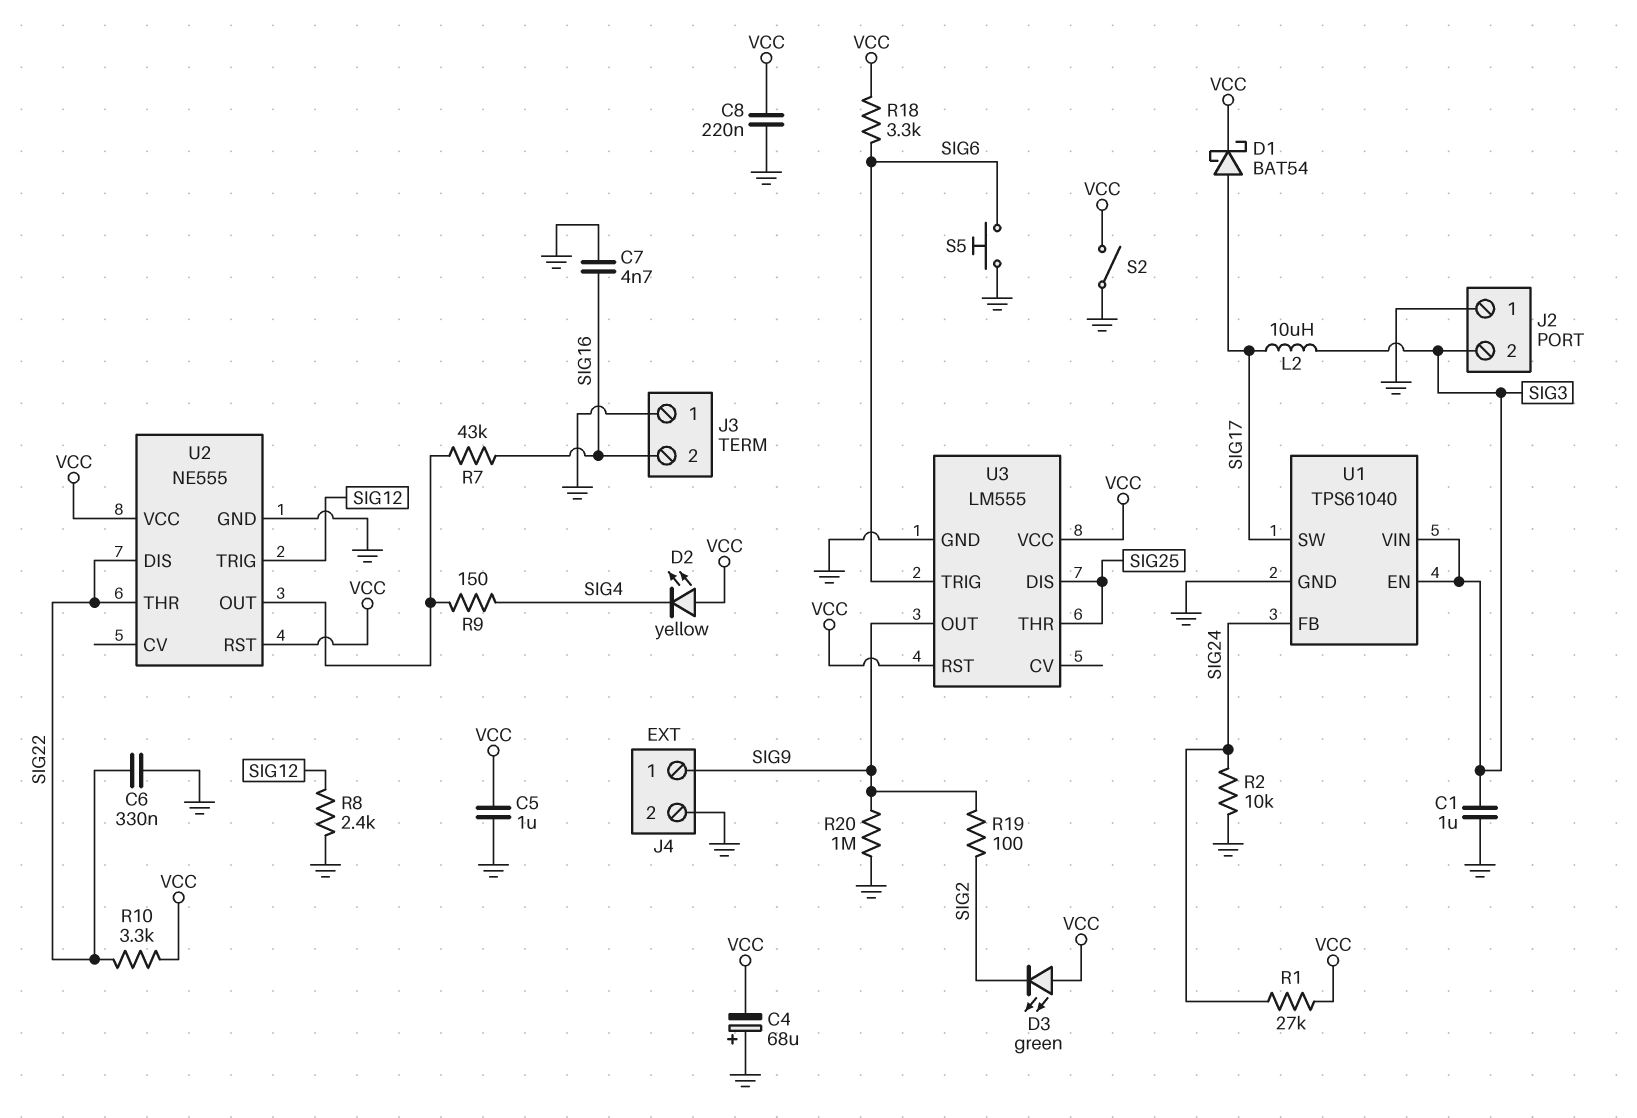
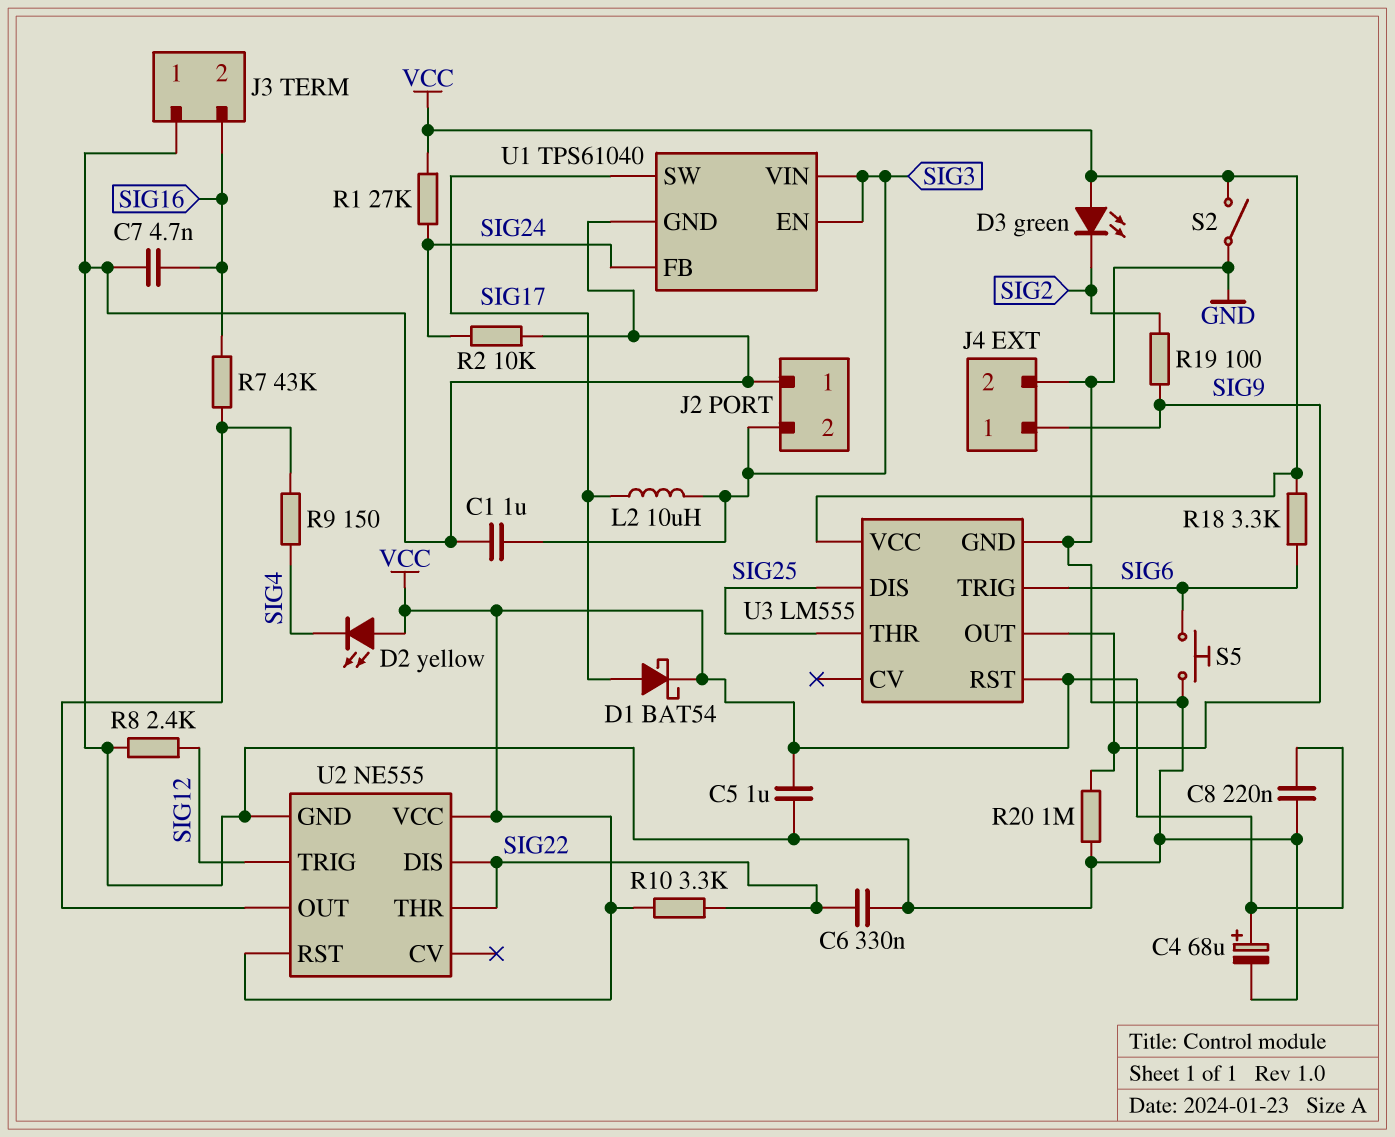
C4: 68uF (plus GND, minus VCC) -> 68uF (plus VCC, minus GND)

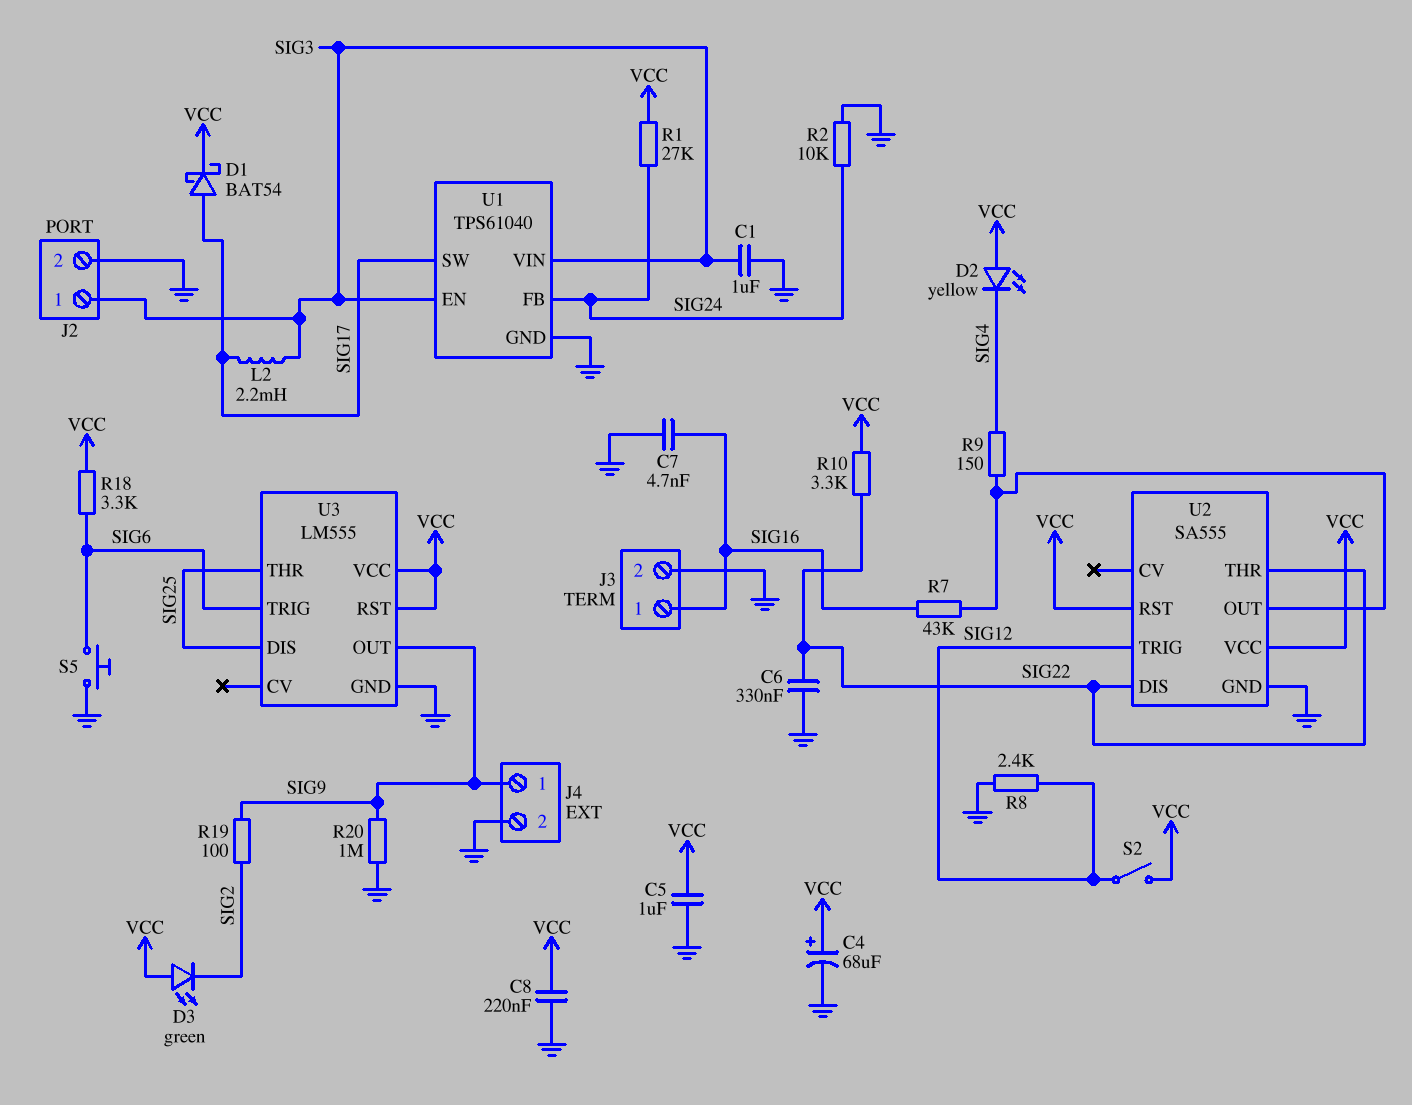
J2 pin 1: GND -> SIG3
J2 pin 2: SIG3 -> GND
J3 pin 1: GND -> SIG16
J3 pin 2: SIG16 -> GND
L2: 10uH (SIG3, SIG17) -> 2.2mH (SIG3, SIG17)
S2: switch (GND, VCC) -> switch (SIG12, VCC)
U2: NE555 -> SA555

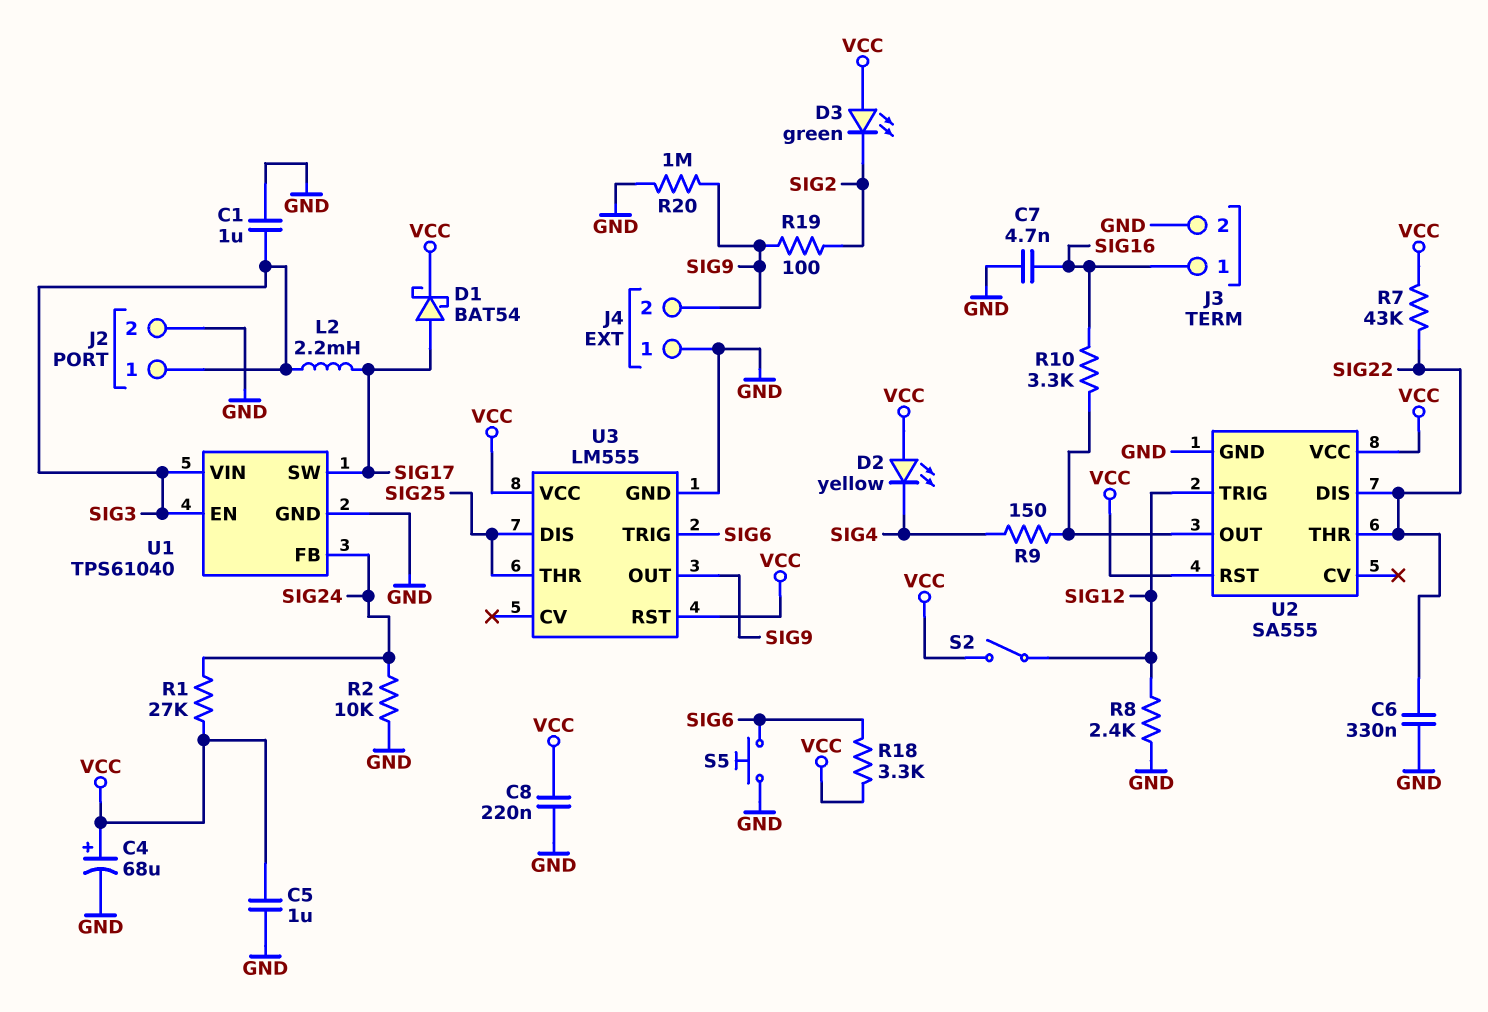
J4 pin 1: SIG9 -> GND
J4 pin 2: GND -> SIG9
R7: 43k (SIG16, U2/OUT) -> 43k (SIG22, VCC)
R10: 3.3k (SIG22, VCC) -> 3.3k (SIG16, U2/OUT)

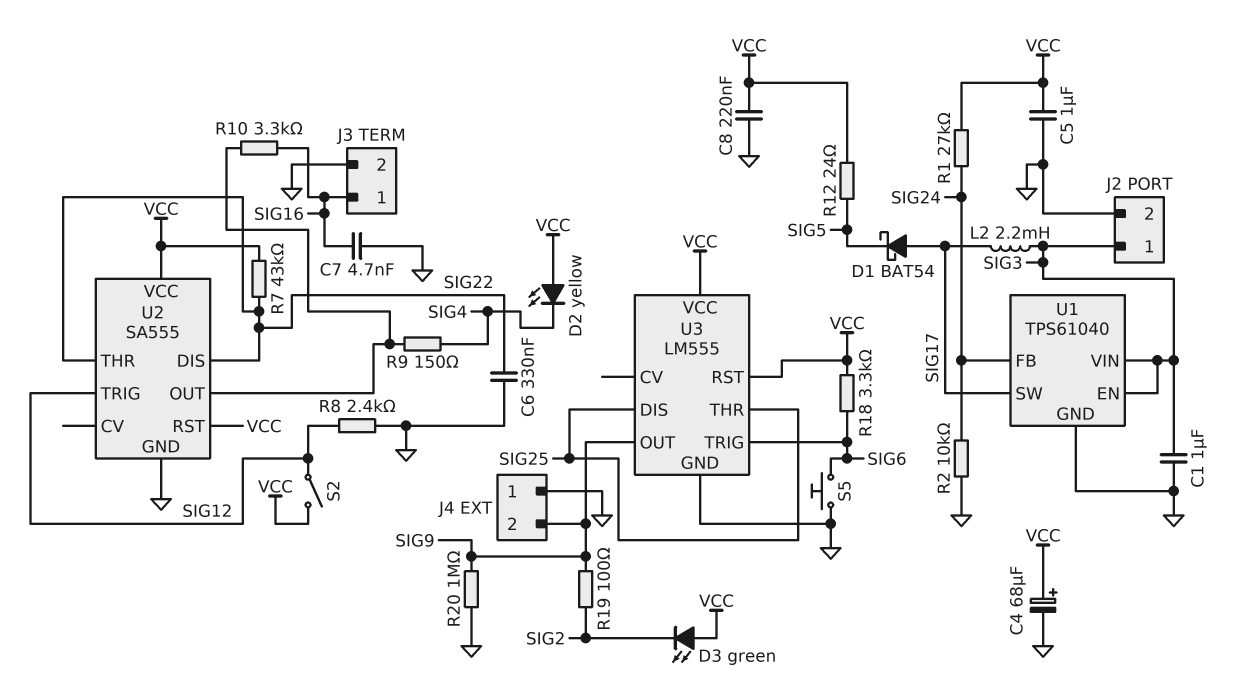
D1: schottky BAT54 (A SIG17, K VCC) -> schottky BAT54 (A SIG17, K SIG5)
R12: none -> 24 (SIG5, VCC)

